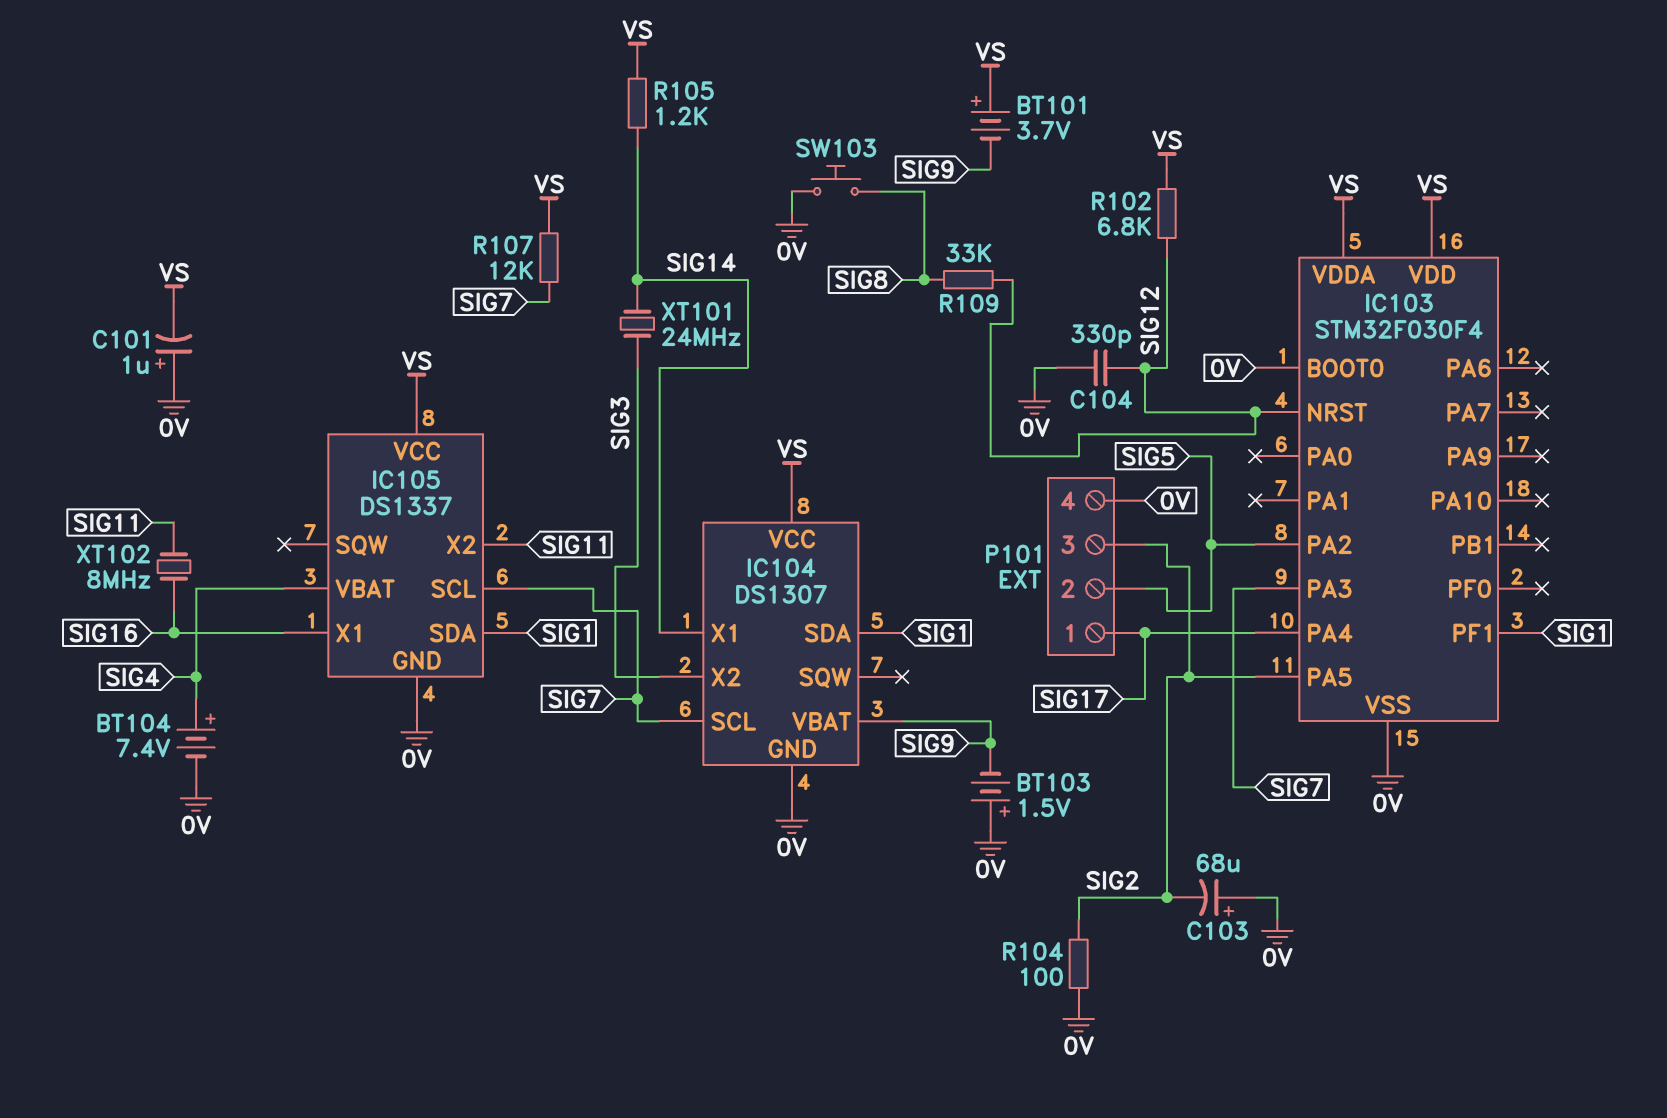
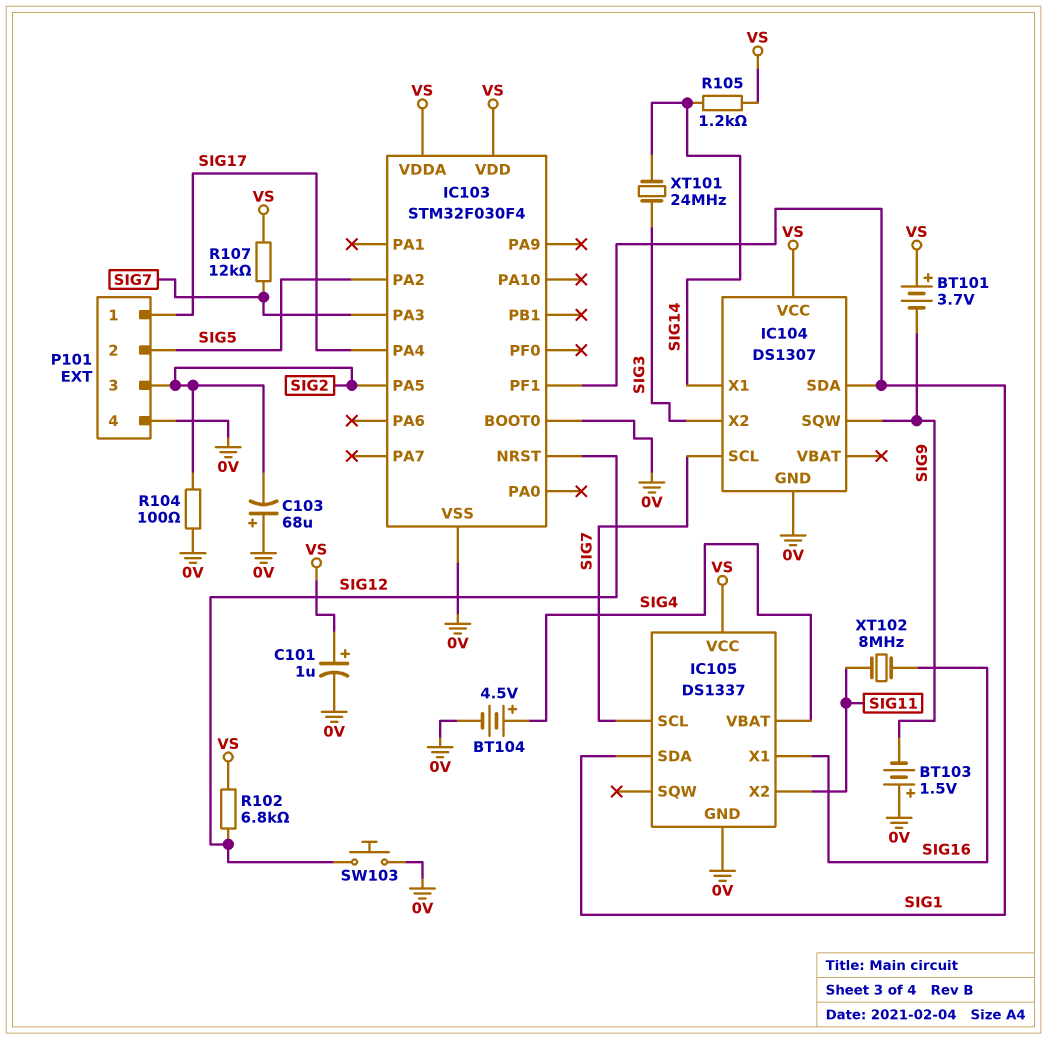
BT104: 7.4V (plus SIG4, minus 0V) -> 4.5V (plus SIG4, minus 0V)
C101: 1uF (plus 0V, minus VS) -> 1uF (plus VS, minus 0V)
C104: 330pF (0V, SIG12) -> none
IC104 pin SQW: none -> SIG9
IC104 pin VBAT: SIG9 -> none
R109: 33k (SIG8, SIG12) -> none
SW103: button (0V, SIG8) -> button (0V, SIG12)

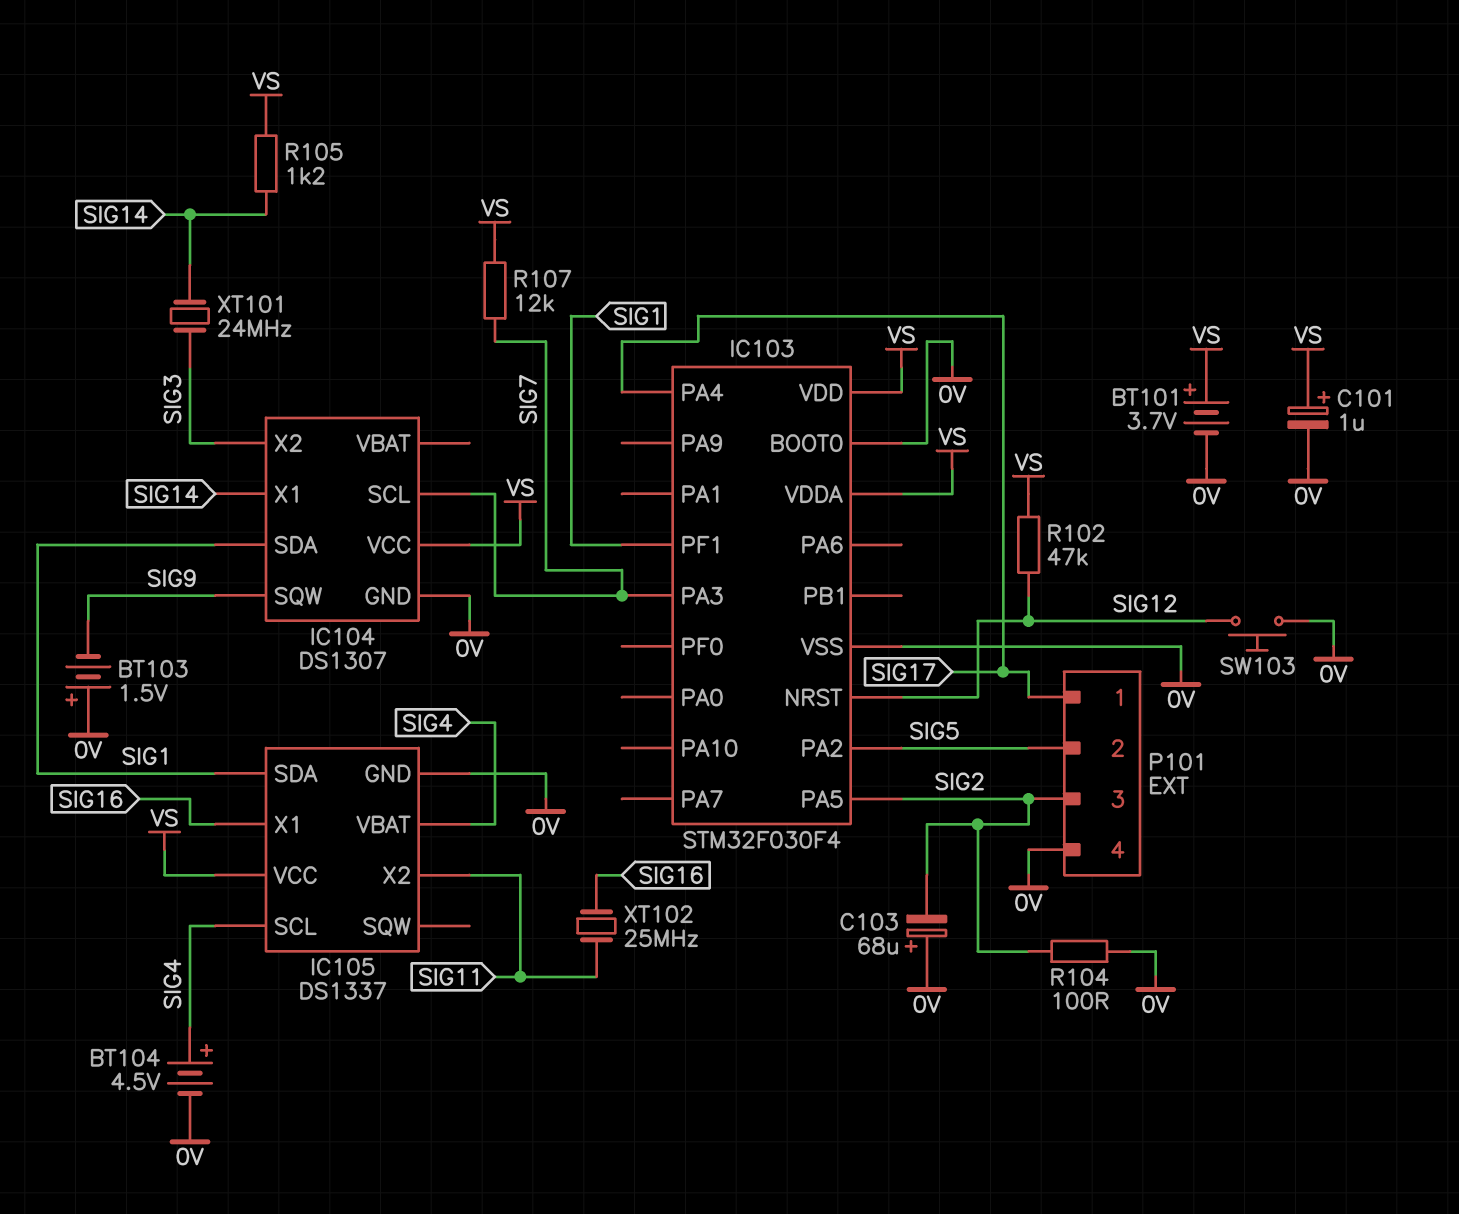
BT101: 3.7V (plus VS, minus SIG9) -> 3.7V (plus VS, minus 0V)
IC105 pin SCL: SIG7 -> SIG4
R102: 6.8k (SIG12, VS) -> 47k (SIG12, VS)
XT102: 8MHz (SIG11, SIG16) -> 25MHz (SIG11, SIG16)

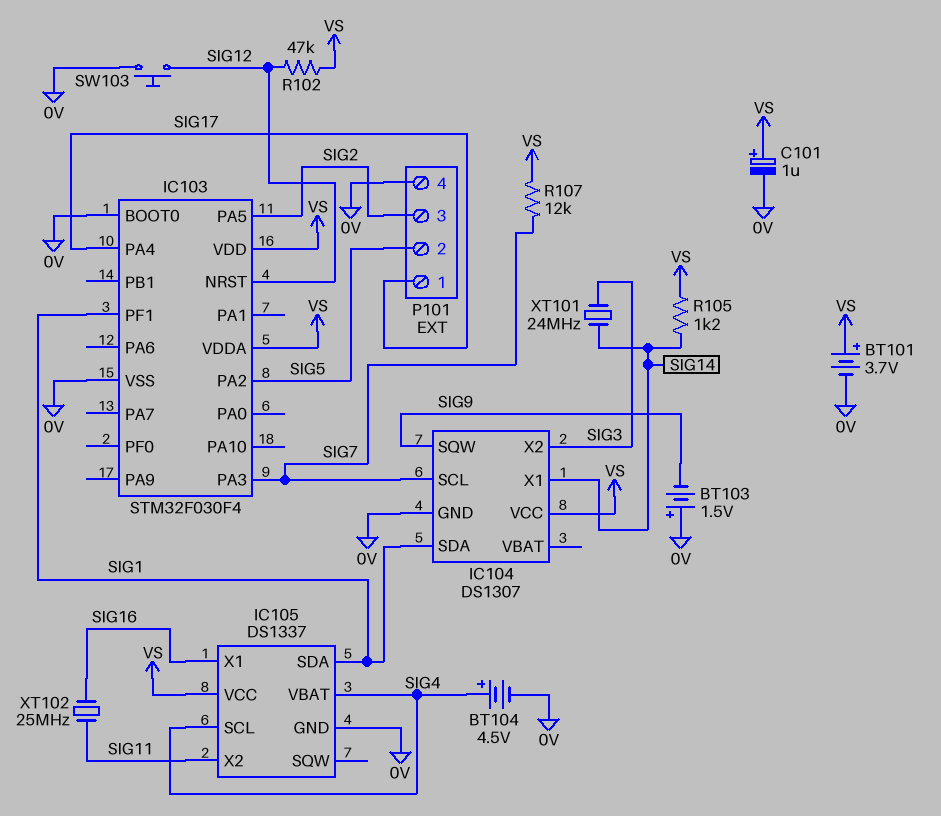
C103: 68uF (plus 0V, minus SIG2) -> none
R104: 100 (0V, SIG2) -> none

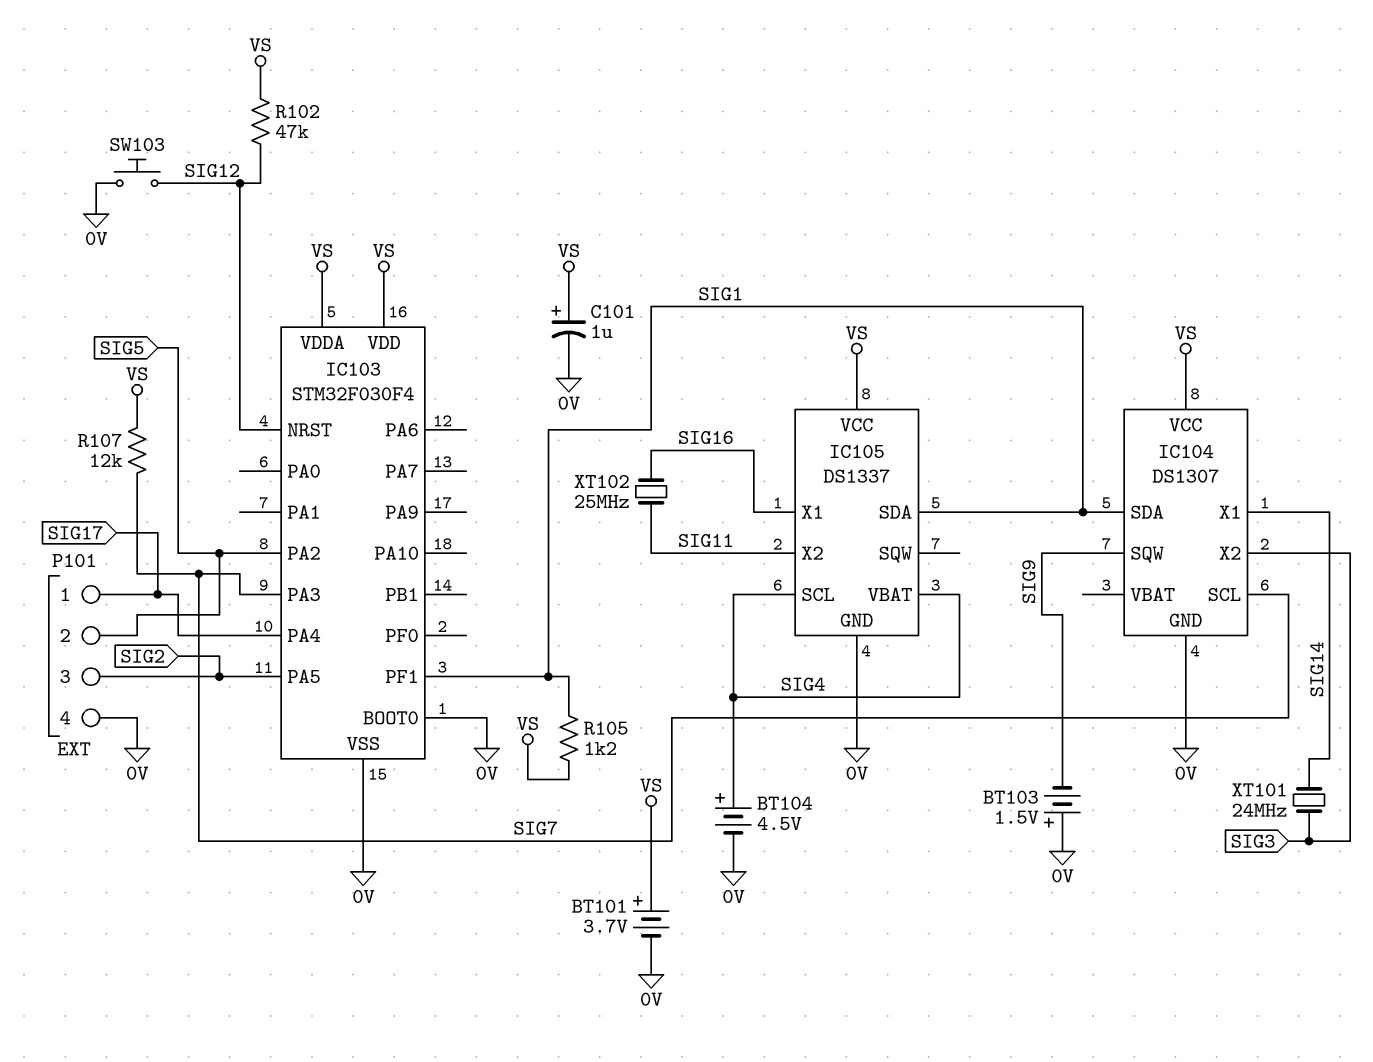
R105: 1.2k (SIG14, VS) -> 1.2k (SIG1, VS)

